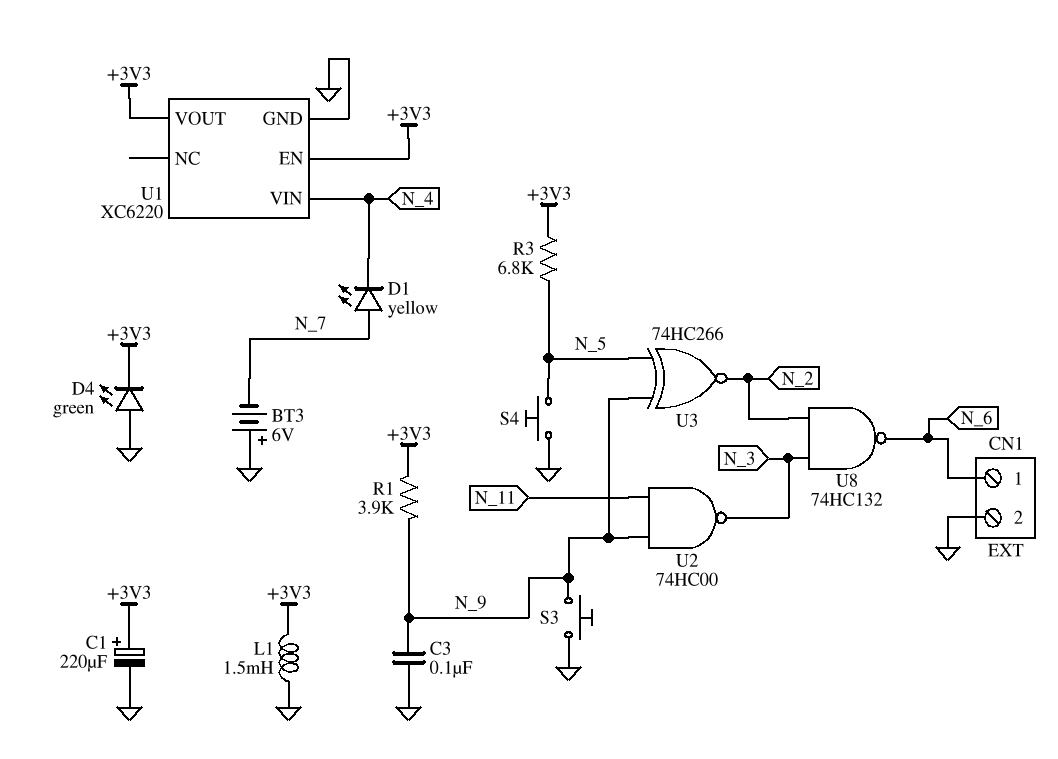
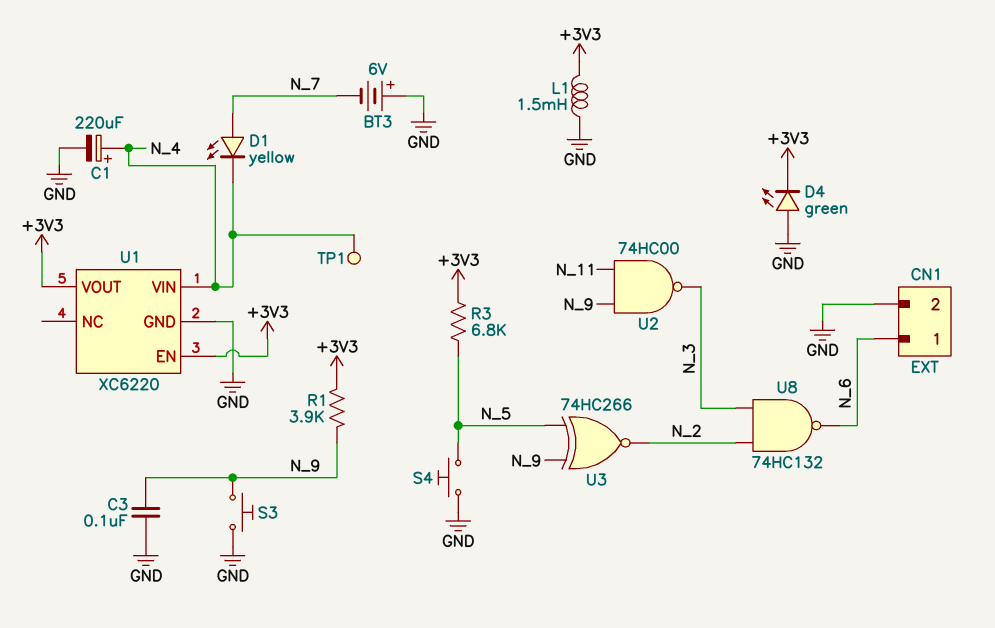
C1: 220uF (plus +3V3, minus GND) -> 220uF (plus N_4, minus GND)
TP1: none -> test point (N_4)

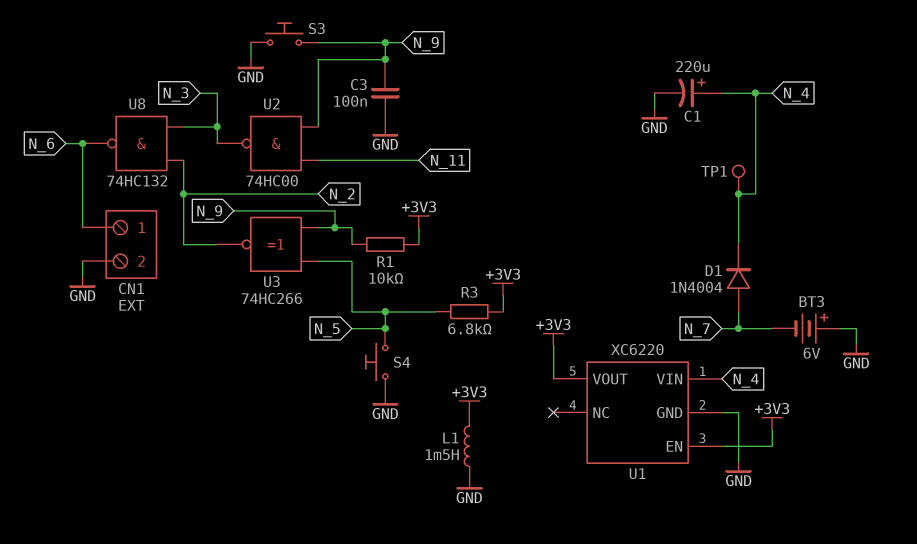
D1: LED yellow (A N_7, K N_4) -> diode 1N4004 (A N_7, K N_4)
D4: LED green (A GND, K +3V3) -> none
R1: 3.9k (+3V3, N_9) -> 10k (+3V3, N_9)

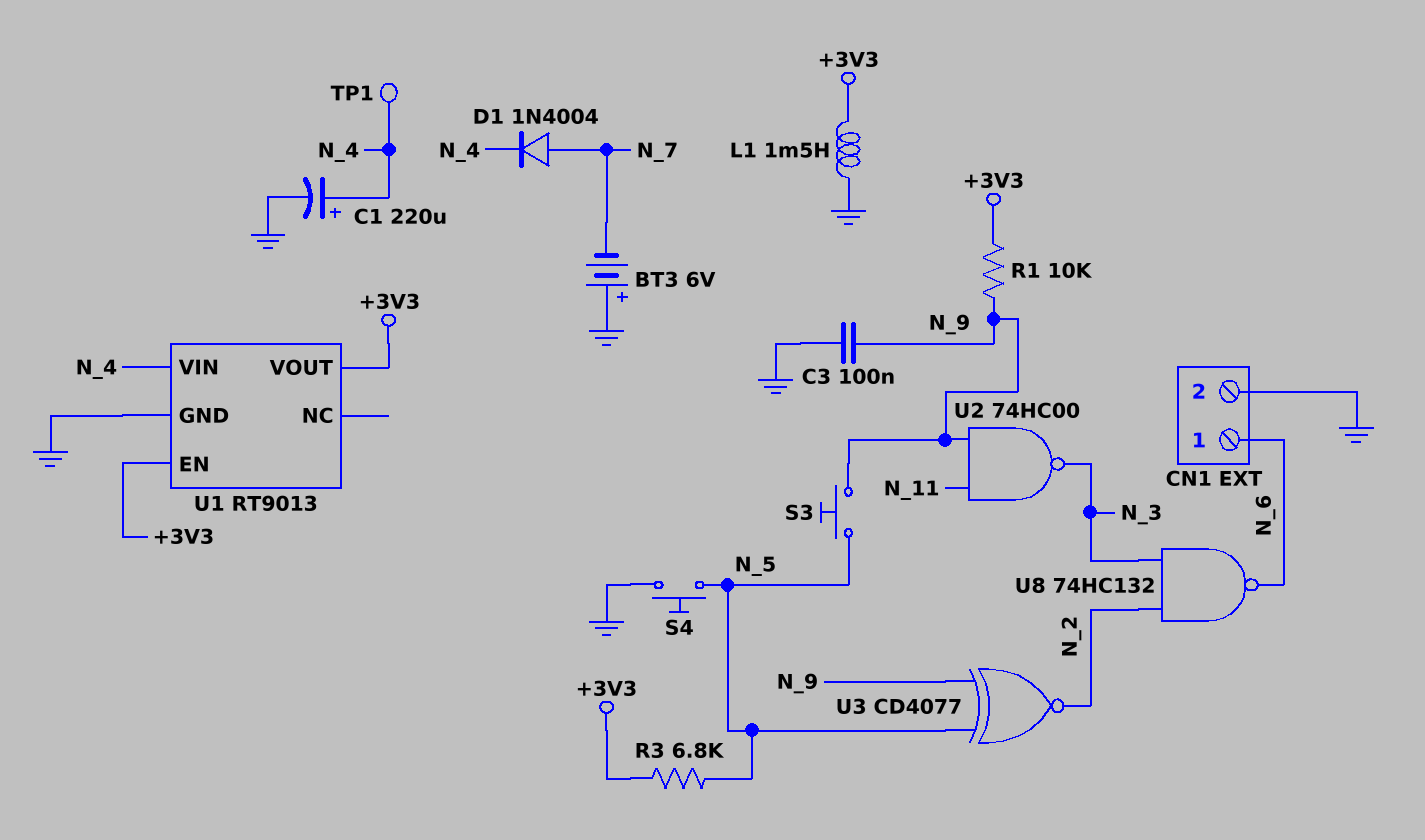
S3: button (GND, N_9) -> button (N_5, N_9)
U1: XC6220 -> RT9013
U3: XNOR 74HC266 (in N_5, in N_9, out N_2) -> XNOR CD4077 (in N_5, in N_9, out N_2)

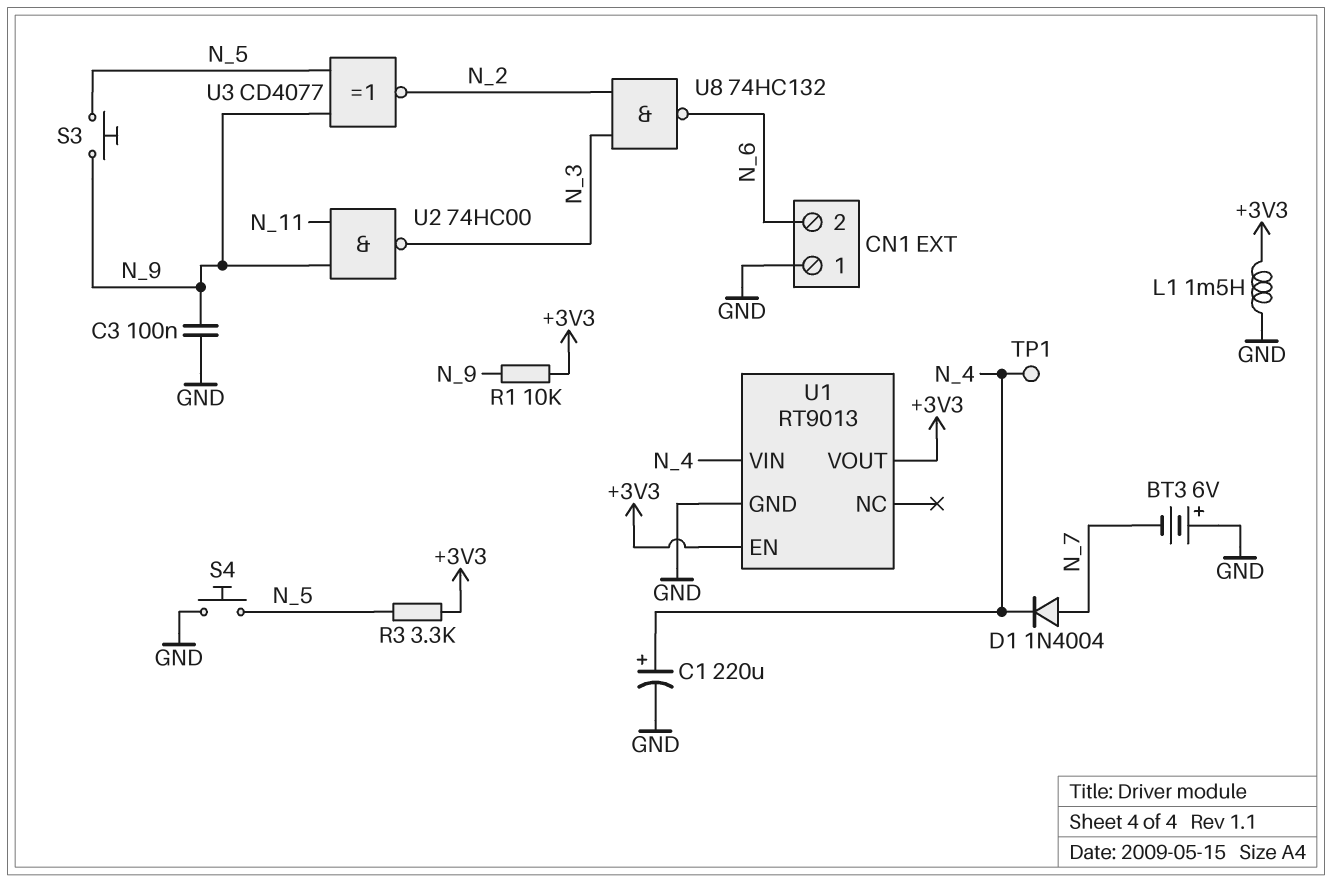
CN1 pin 1: N_6 -> GND
CN1 pin 2: GND -> N_6
R3: 6.8k (+3V3, N_5) -> 3.3k (+3V3, N_5)

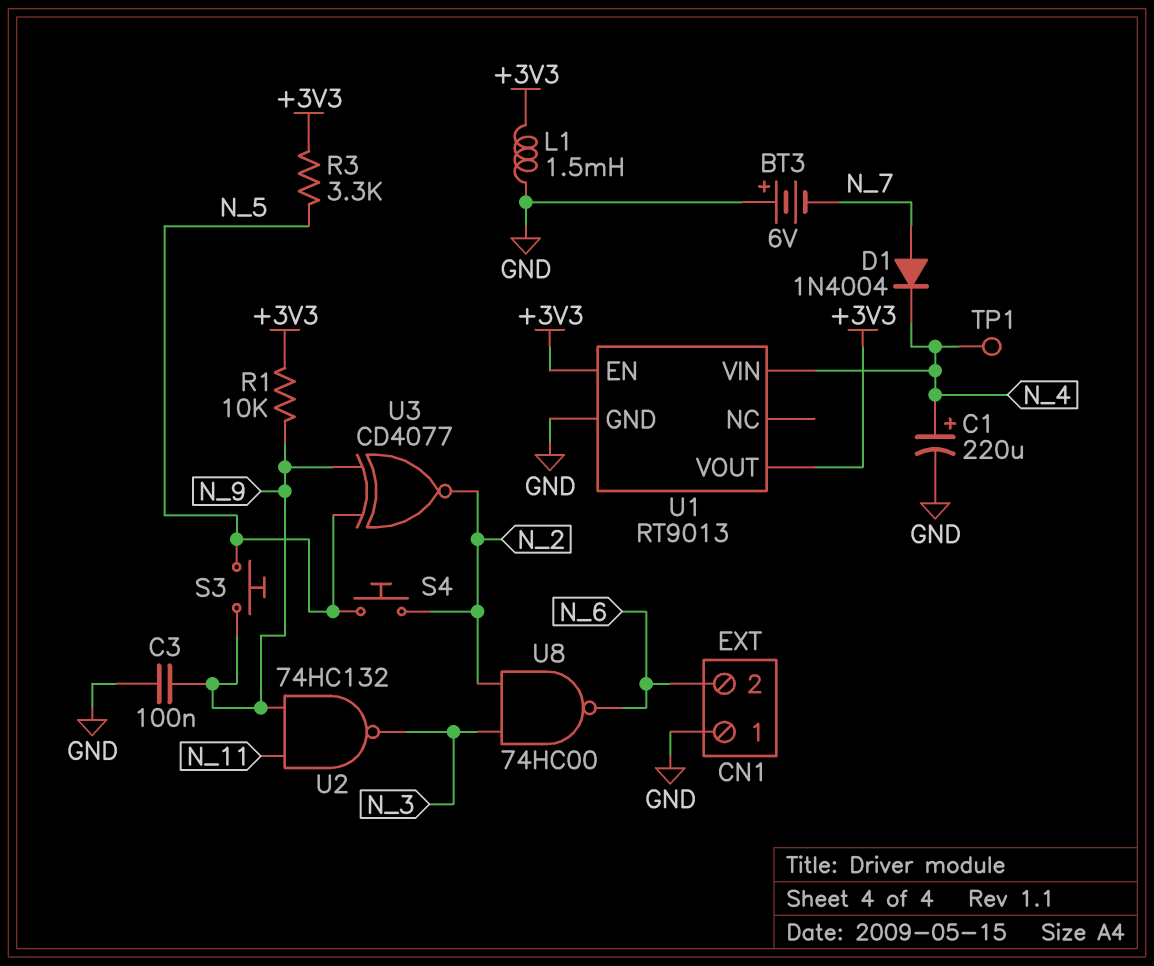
S4: button (GND, N_5) -> button (N_2, N_5)
U2: NAND 74HC00 (in N_9, in N_11, out N_3) -> NAND 74HC132 (in N_9, in N_11, out N_3)
U8: NAND 74HC132 (in N_2, in N_3, out N_6) -> NAND 74HC00 (in N_2, in N_3, out N_6)

